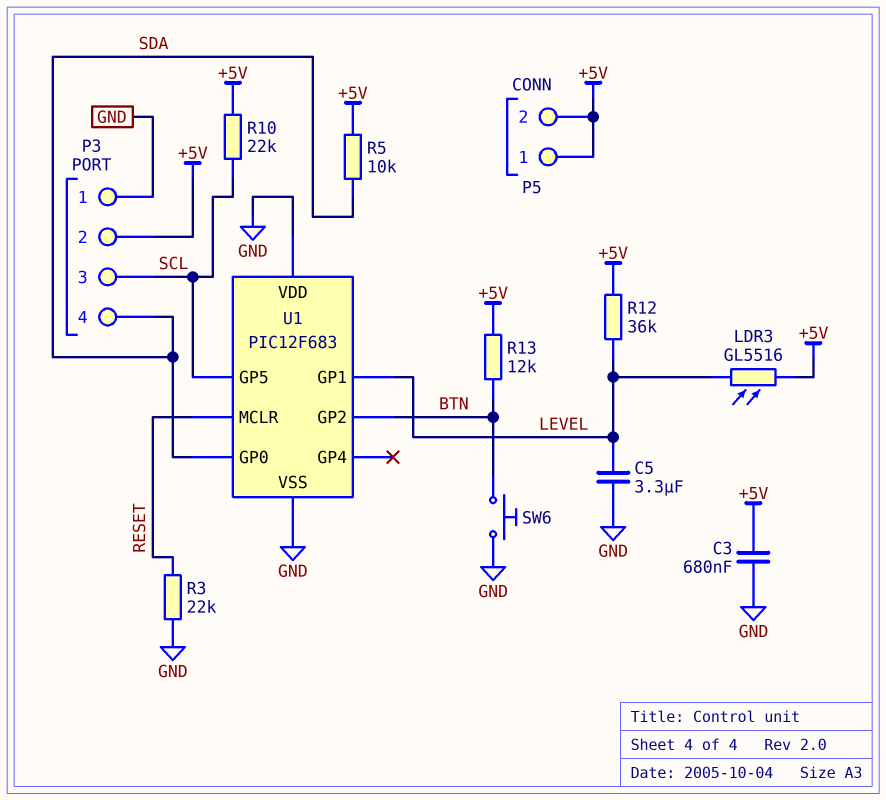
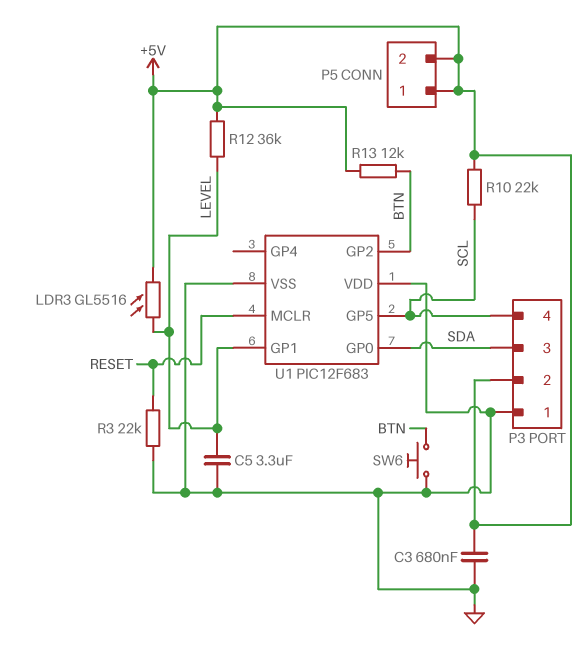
P3 pin 3: SCL -> SDA
P3 pin 4: SDA -> SCL
R5: 10k (+5V, SDA) -> none

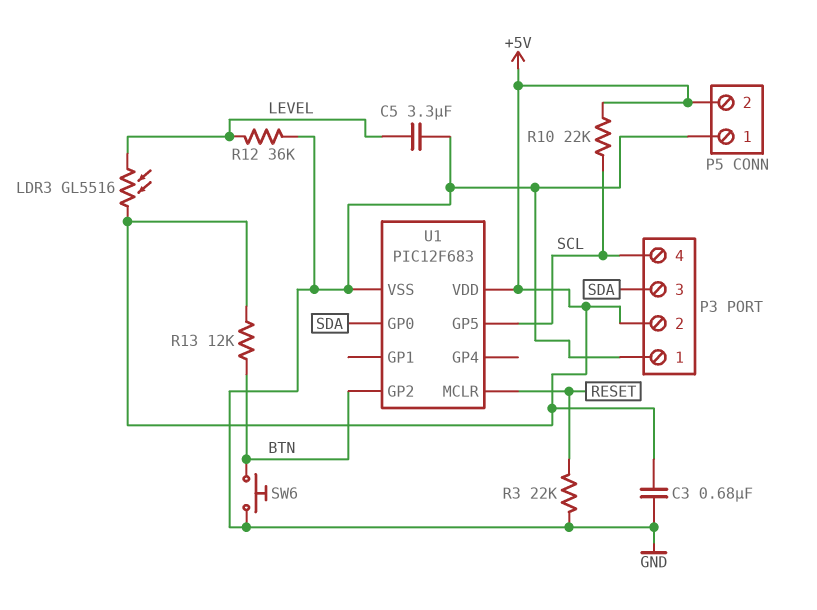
P5 pin 1: +5V -> GND
R12: 36k (+5V, LEVEL) -> 36k (GND, LEVEL)
U1 pin GP1: LEVEL -> none
U1 pin VDD: GND -> +5V

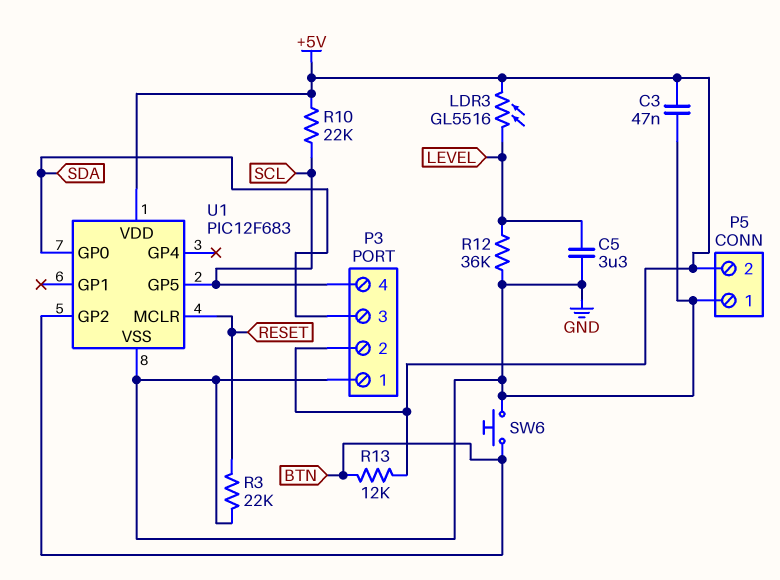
C3: 680nF (+5V, GND) -> 47nF (+5V, GND)

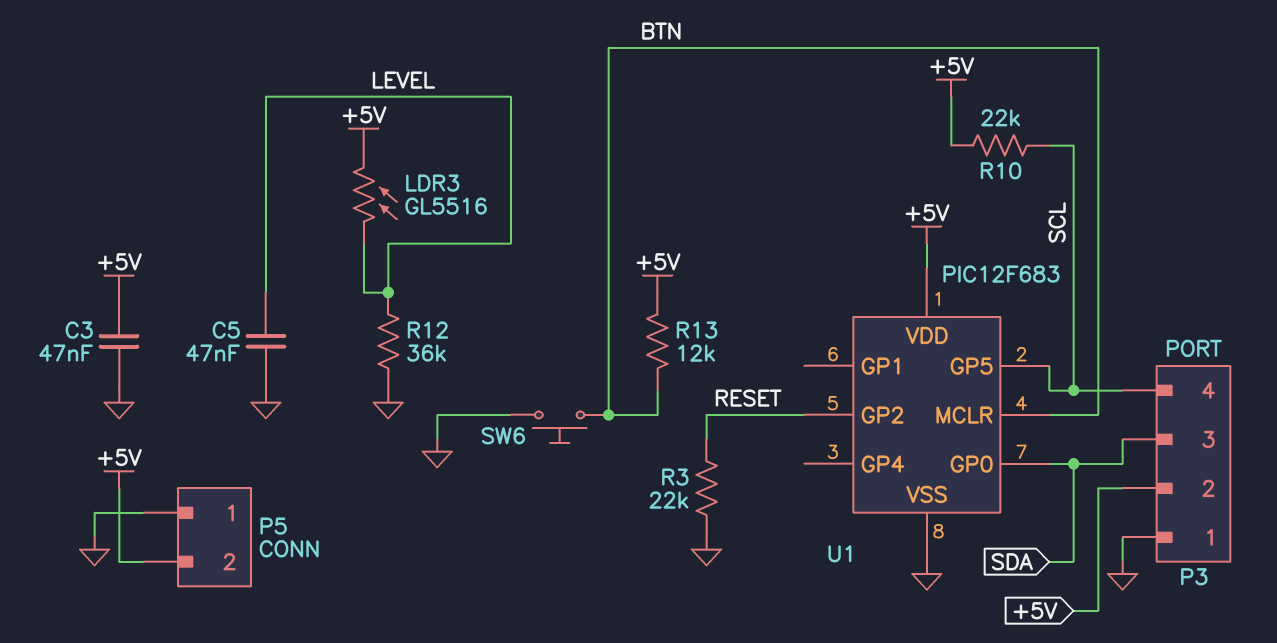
C5: 3.3uF (GND, LEVEL) -> 47nF (GND, LEVEL)
U1 pin GP2: BTN -> RESET
U1 pin MCLR: RESET -> BTN

